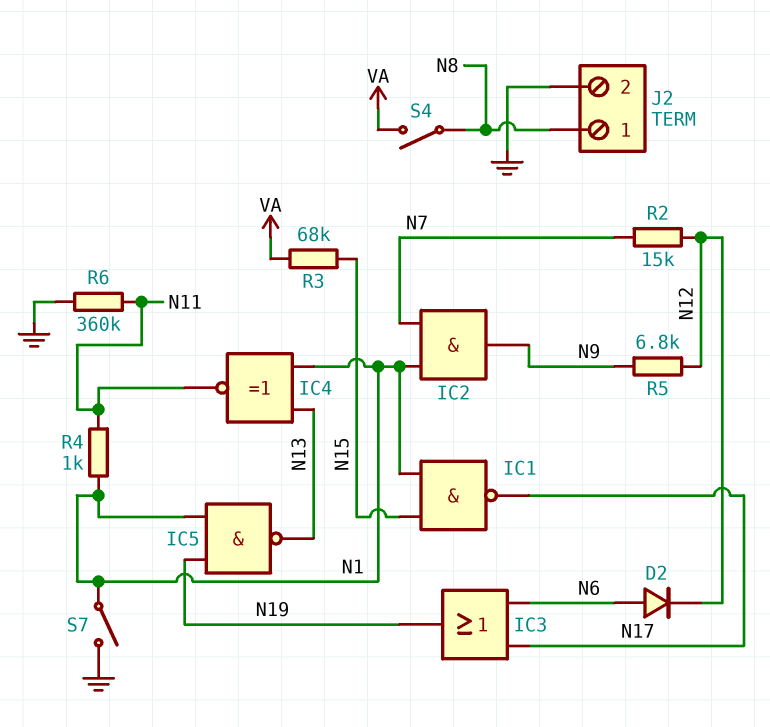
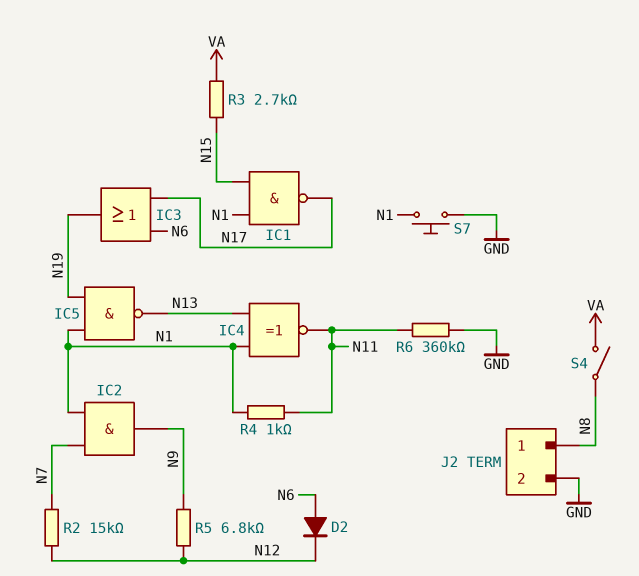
R3: 68k (N15, VA) -> 2.7k (N15, VA)
S7: switch (GND, N1) -> button (GND, N1)

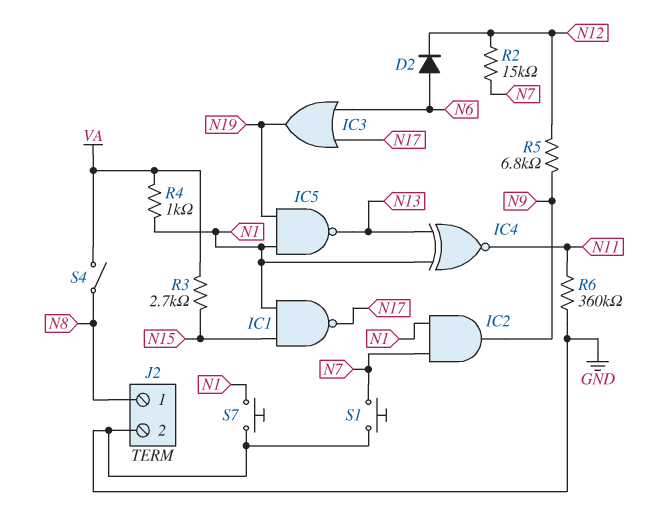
R4: 1k (N1, N11) -> 1k (N1, VA)
S1: none -> button (GND, N7)

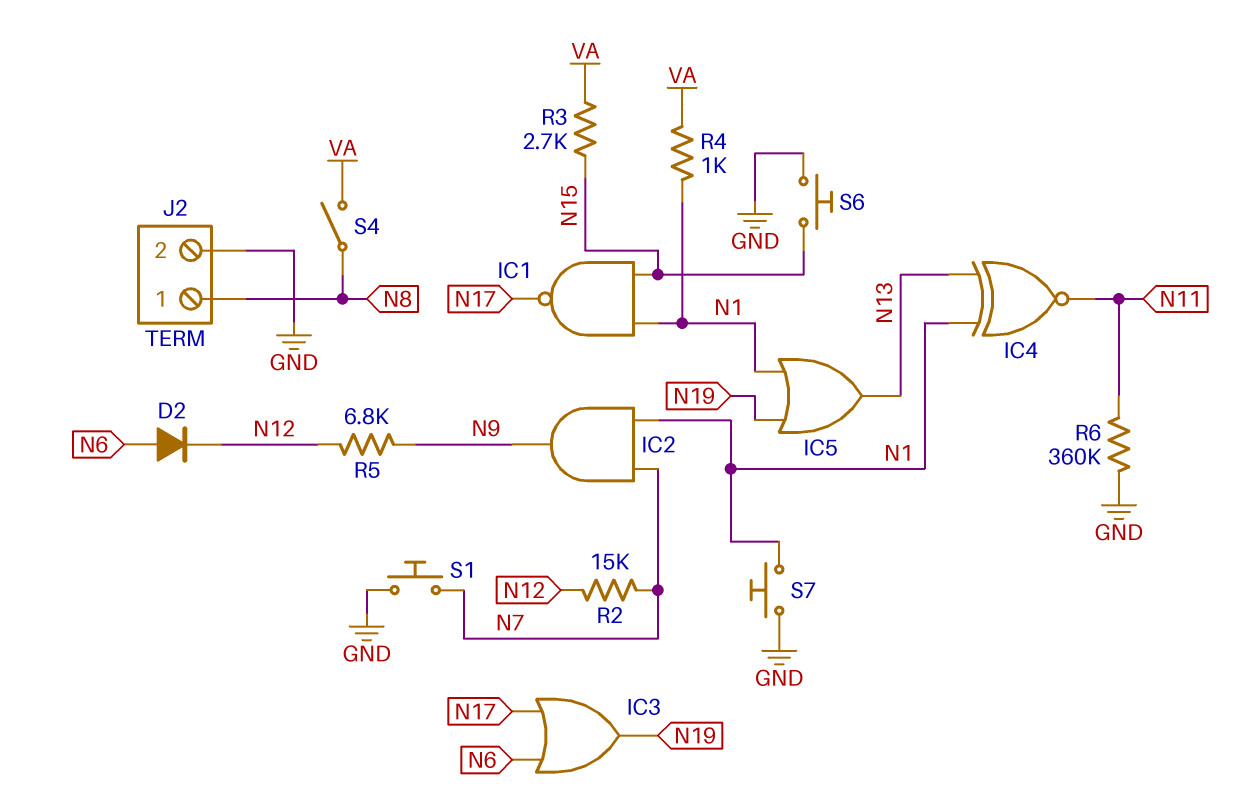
IC5: NAND (in N1, in N19, out N13) -> OR (in N1, in N19, out N13)
S6: none -> button (GND, N15)

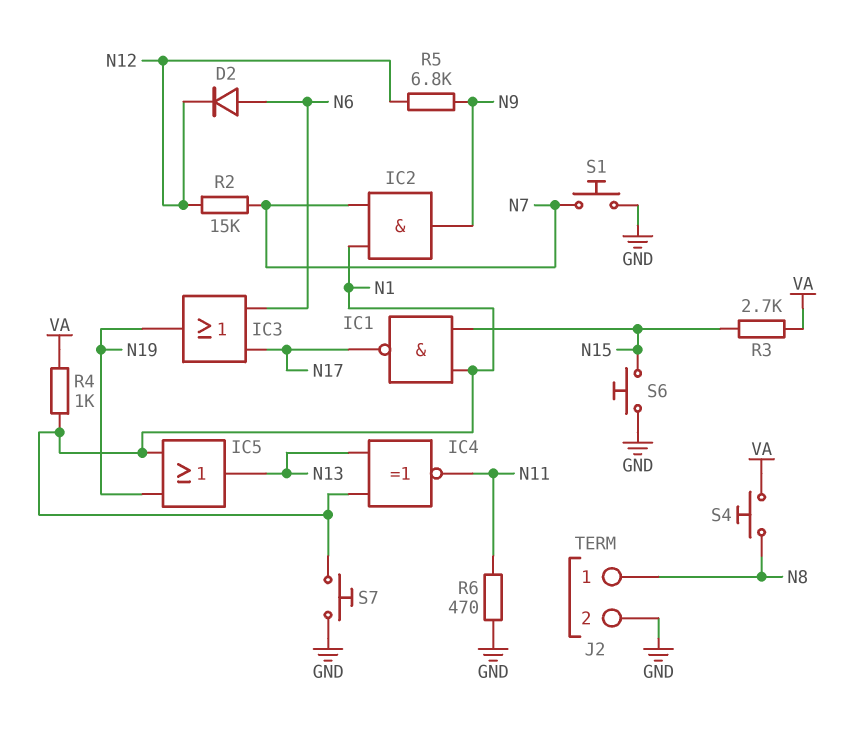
R6: 360k (GND, N11) -> 470 (GND, N11)
S4: switch (N8, VA) -> button (N8, VA)

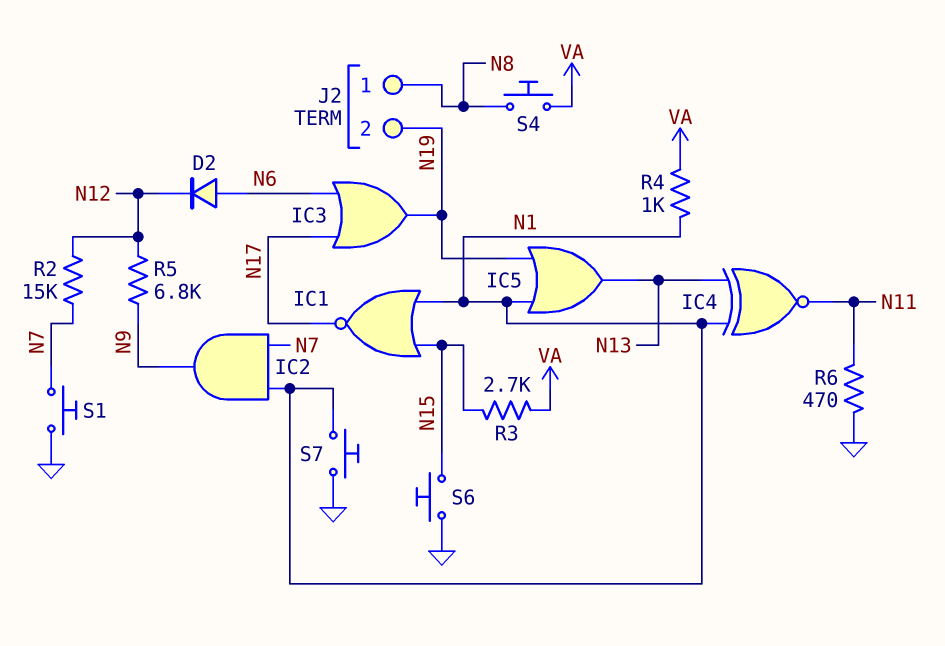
IC1: NAND (in N1, in N15, out N17) -> NOR (in N1, in N15, out N17)
J2 pin 2: GND -> N19

